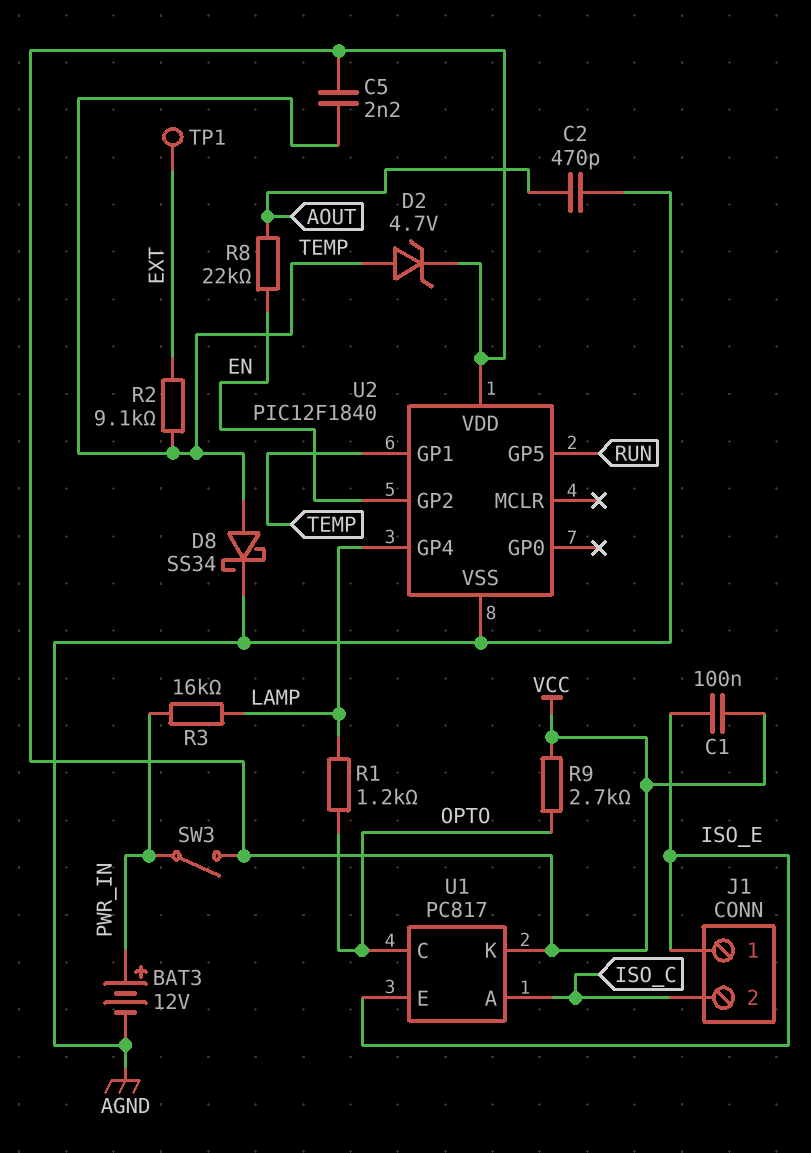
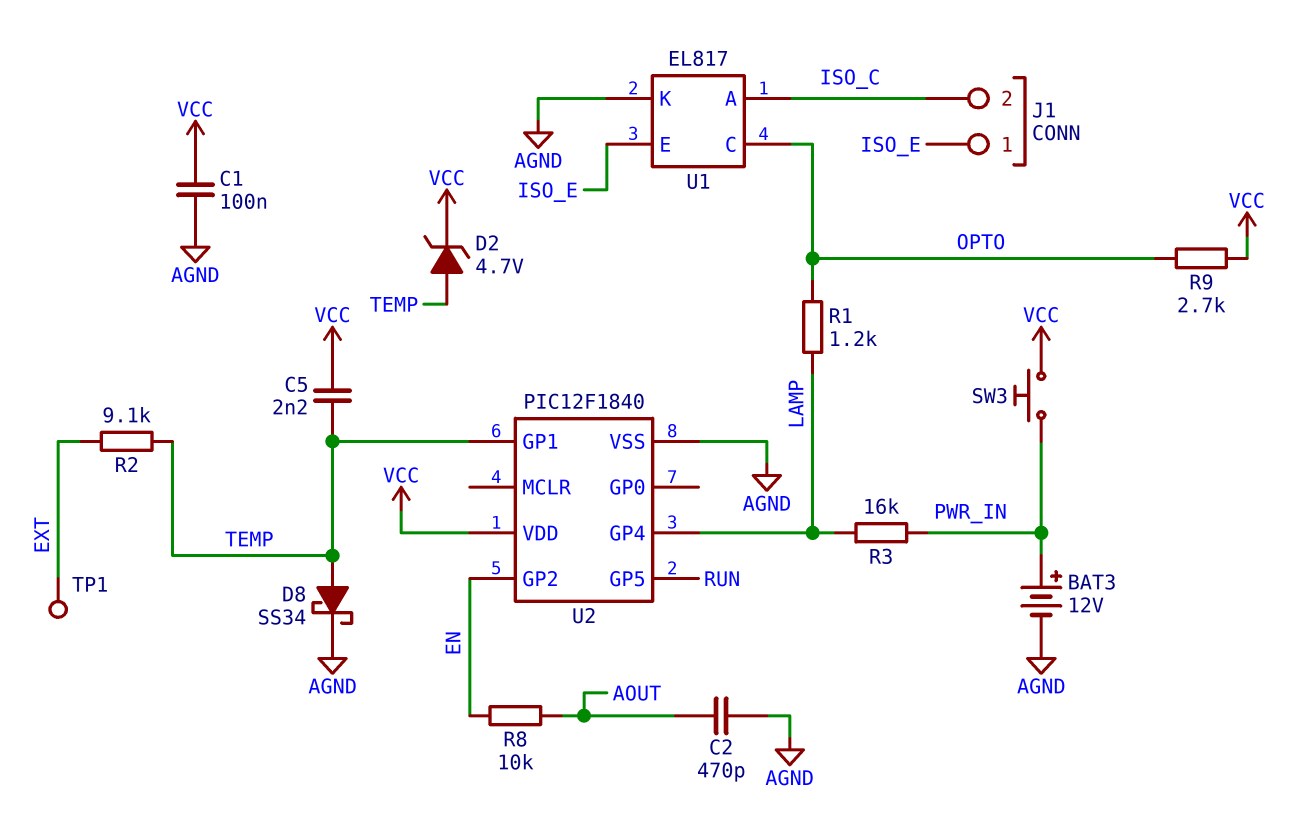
C1: 100nF (ISO_E, VCC) -> 100nF (AGND, VCC)
R8: 22k (AOUT, EN) -> 10k (AOUT, EN)
SW3: switch (PWR_IN, VCC) -> button (PWR_IN, VCC)
U1: PC817 -> EL817
U1 pin K: VCC -> AGND

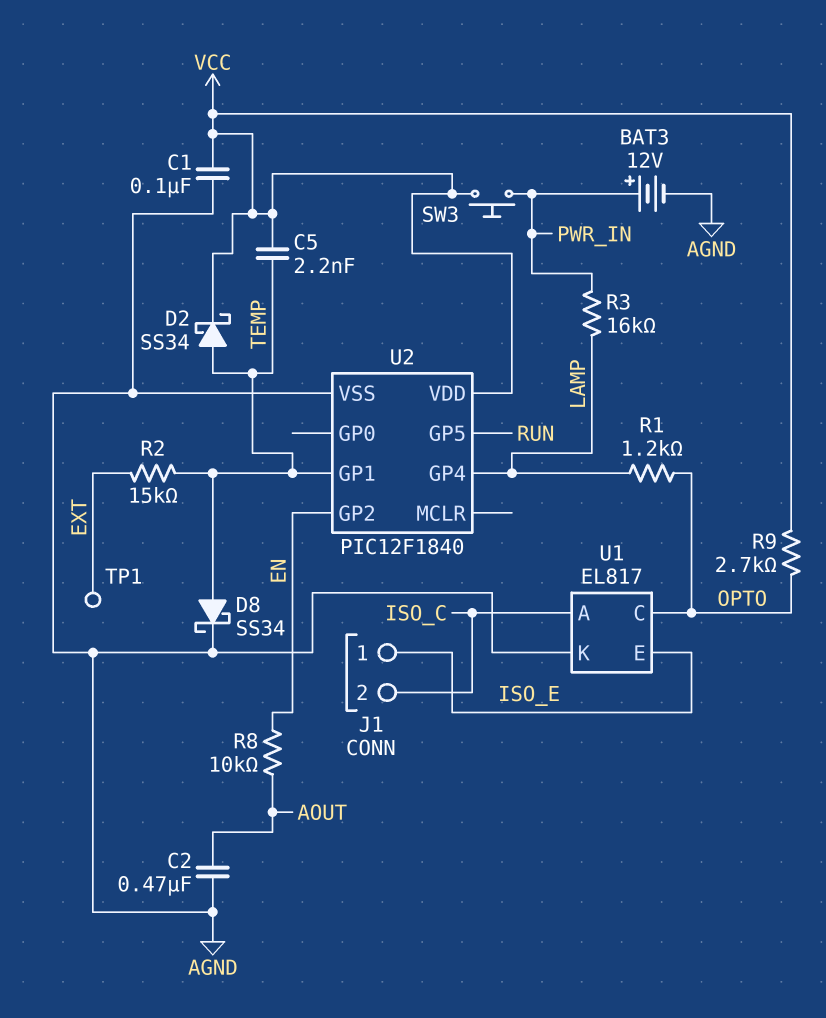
C2: 470pF (AGND, AOUT) -> 470nF (AGND, AOUT)
D2: zener 4.7V (A TEMP, K VCC) -> schottky SS34 (A TEMP, K VCC)
R2: 9.1k (EXT, TEMP) -> 15k (EXT, TEMP)

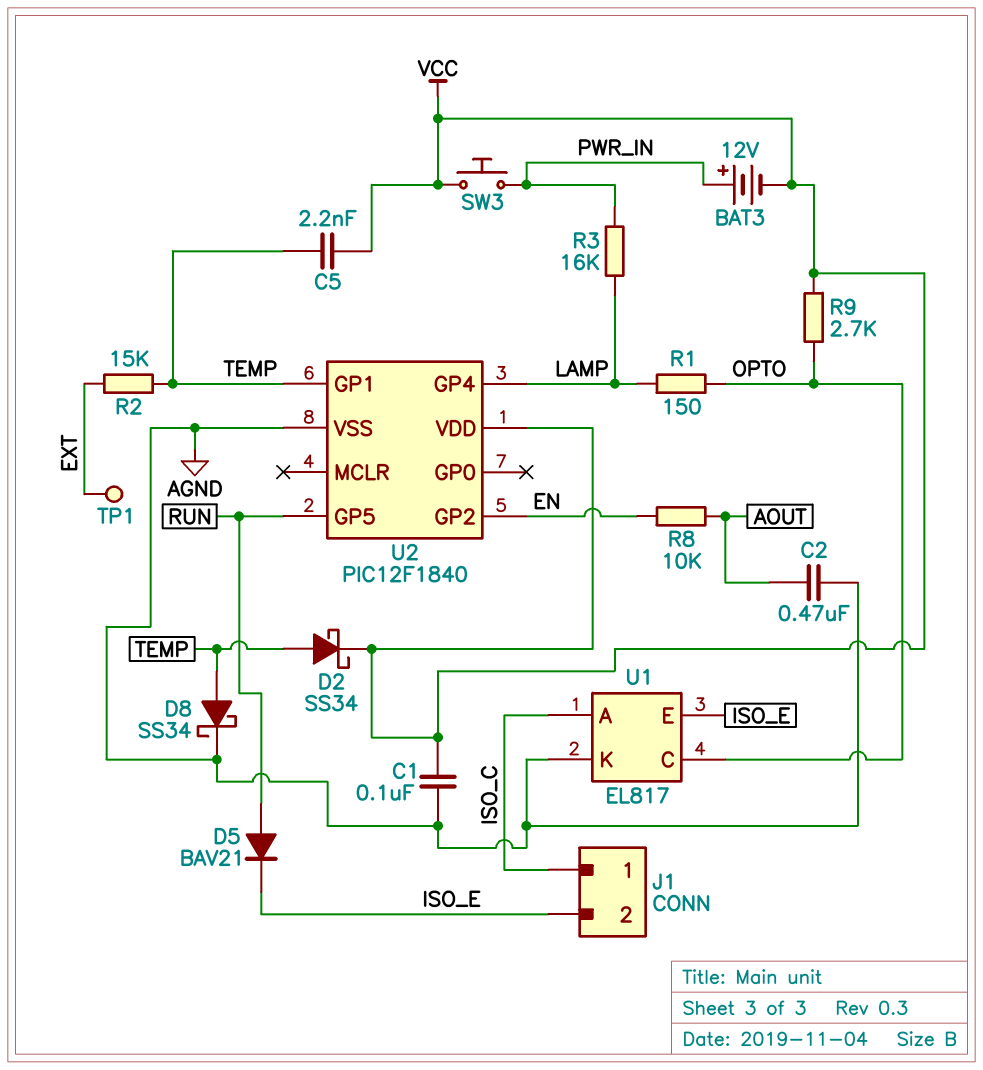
BAT3: 12V (plus PWR_IN, minus AGND) -> 12V (plus PWR_IN, minus VCC)
D5: none -> diode BAV21 (A RUN, K ISO_E)
J1 pin 1: ISO_E -> ISO_C
J1 pin 2: ISO_C -> ISO_E
R1: 1.2k (LAMP, OPTO) -> 150 (LAMP, OPTO)

